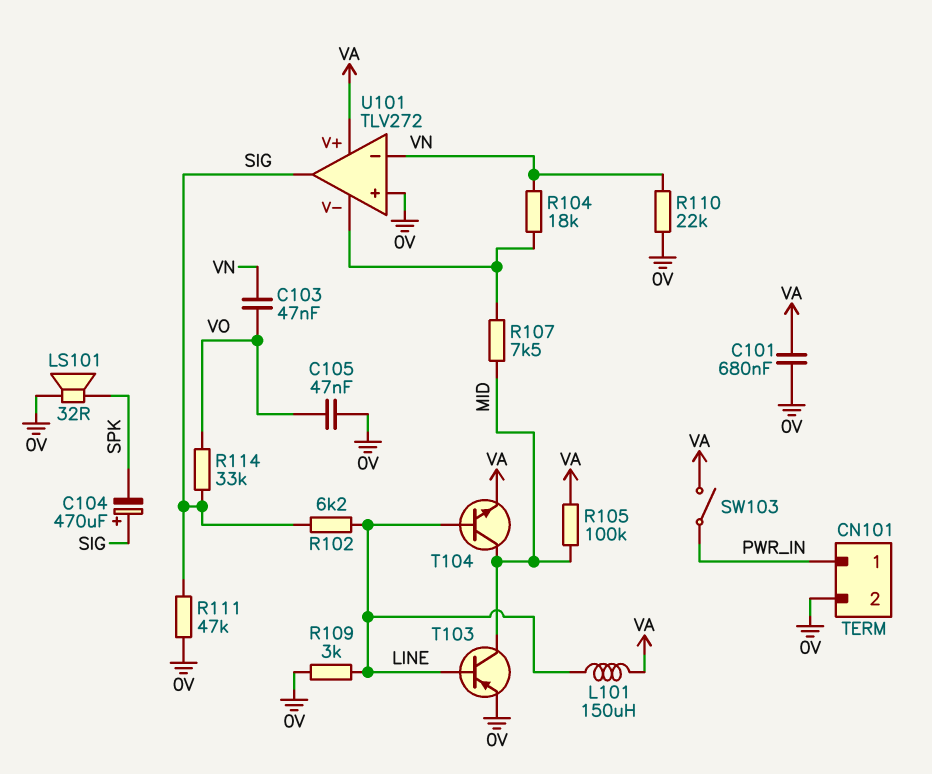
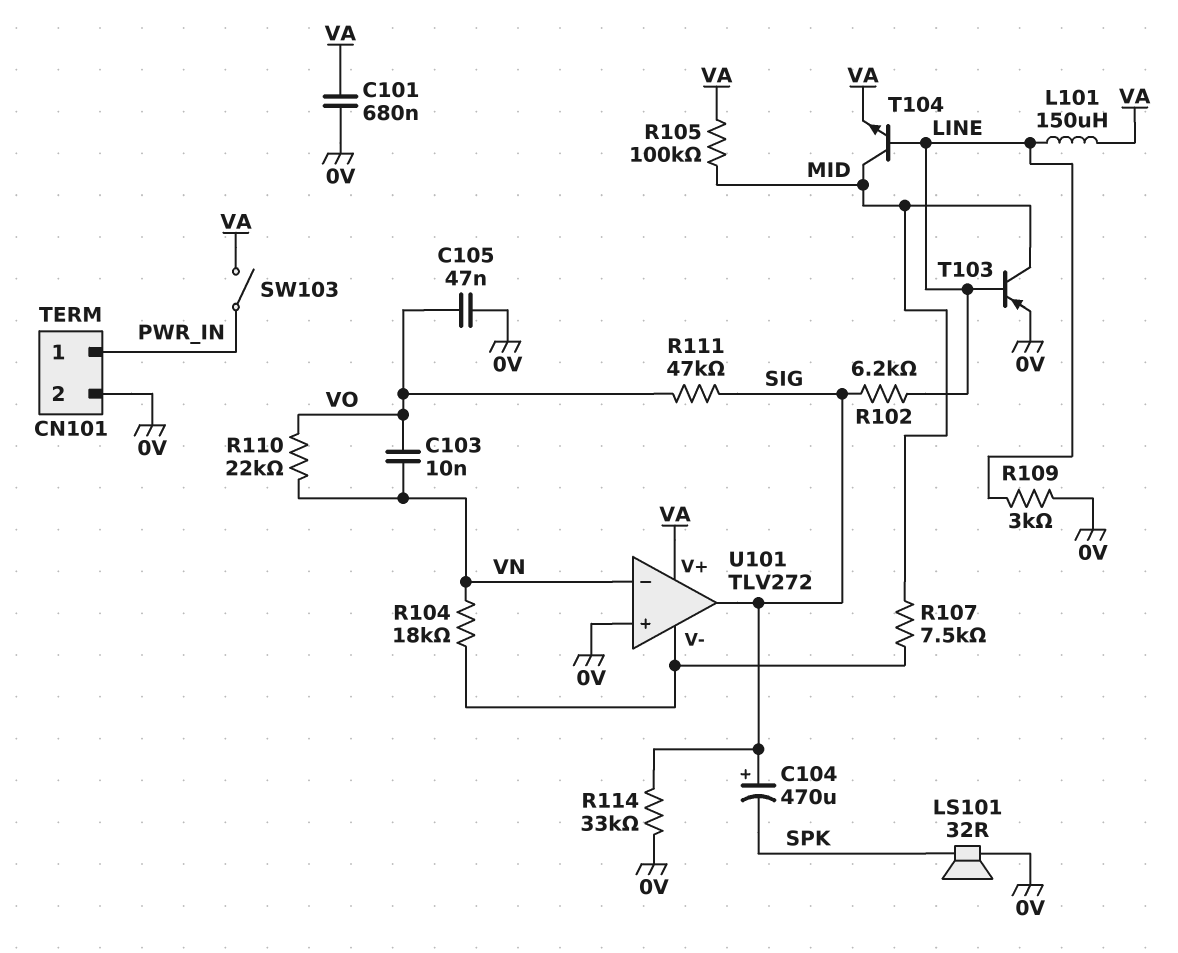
C103: 47nF (VN, VO) -> 10nF (VN, VO)
R110: 22k (0V, VN) -> 22k (VN, VO)
R111: 47k (0V, SIG) -> 47k (SIG, VO)
R114: 33k (SIG, VO) -> 33k (0V, SIG)

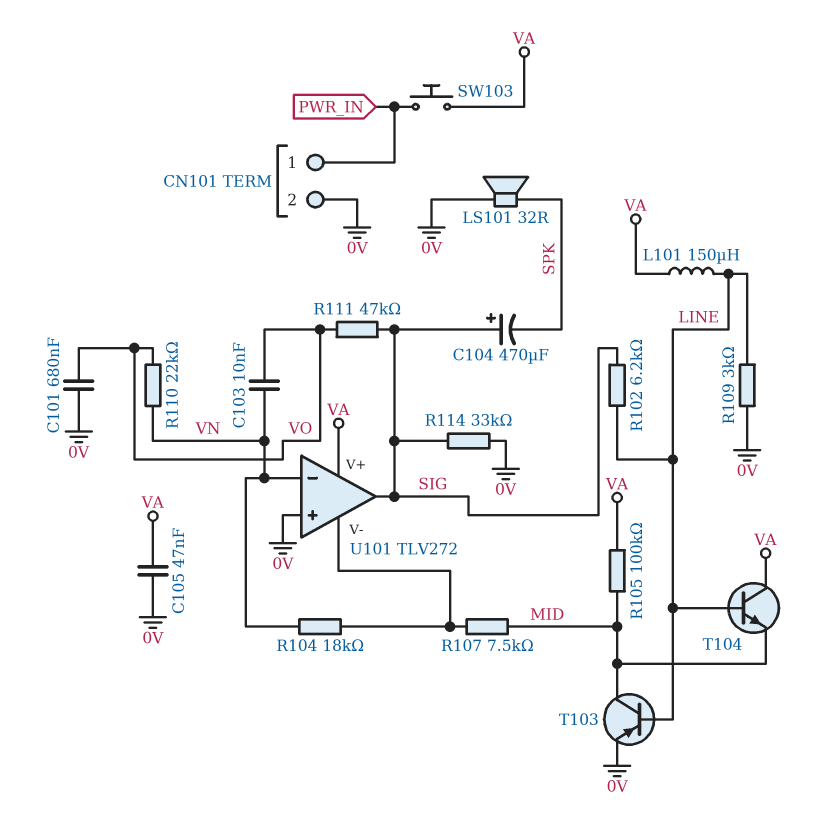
C101: 680nF (0V, VA) -> 680nF (0V, VO)
C105: 47nF (0V, VO) -> 47nF (0V, VA)
SW103: switch (PWR_IN, VA) -> button (PWR_IN, VA)
T104: NPN (B LINE, C MID, E VA) -> NPN (B LINE, C VA, E MID)

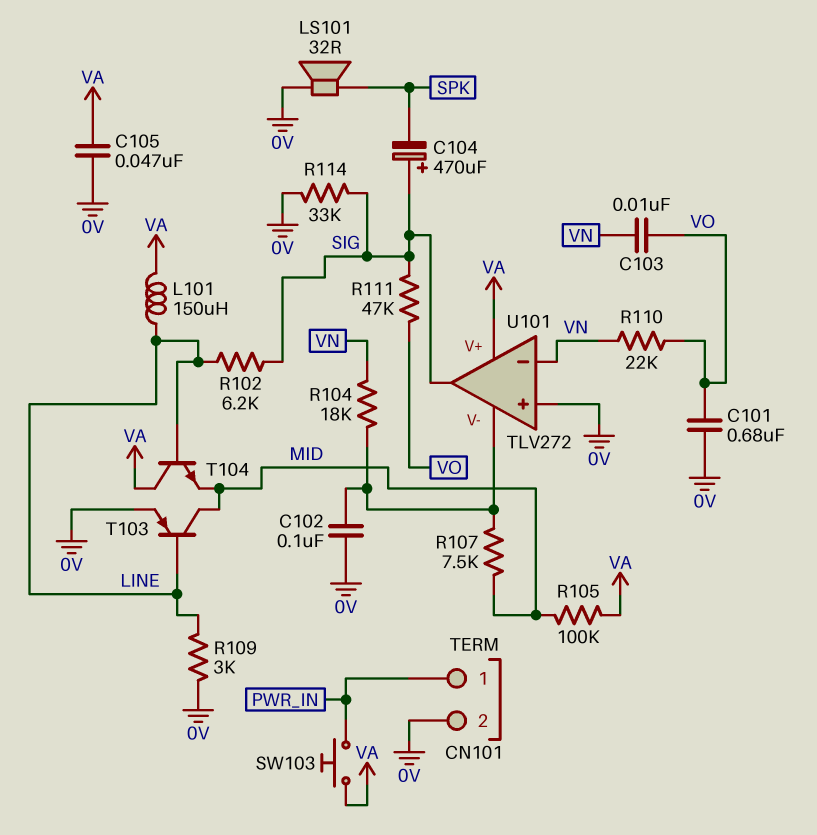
C102: none -> 100nF (0V, U101/V-)

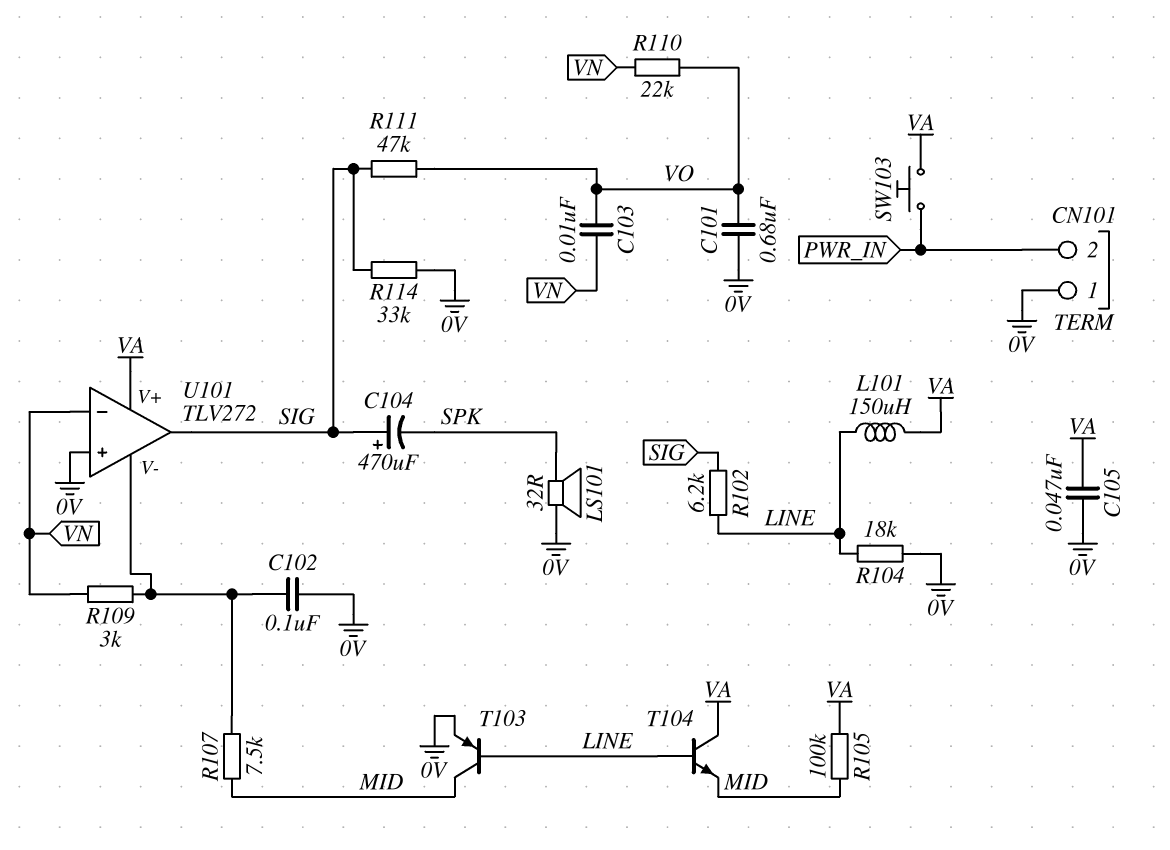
CN101 pin 1: PWR_IN -> 0V
CN101 pin 2: 0V -> PWR_IN
R104: 18k (U101/V-, VN) -> 18k (0V, LINE)
R109: 3k (0V, LINE) -> 3k (U101/V-, VN)

